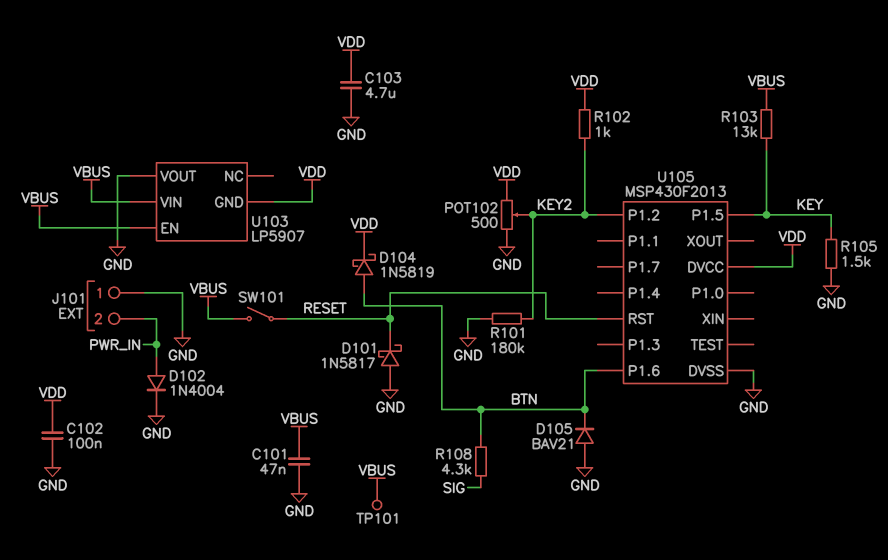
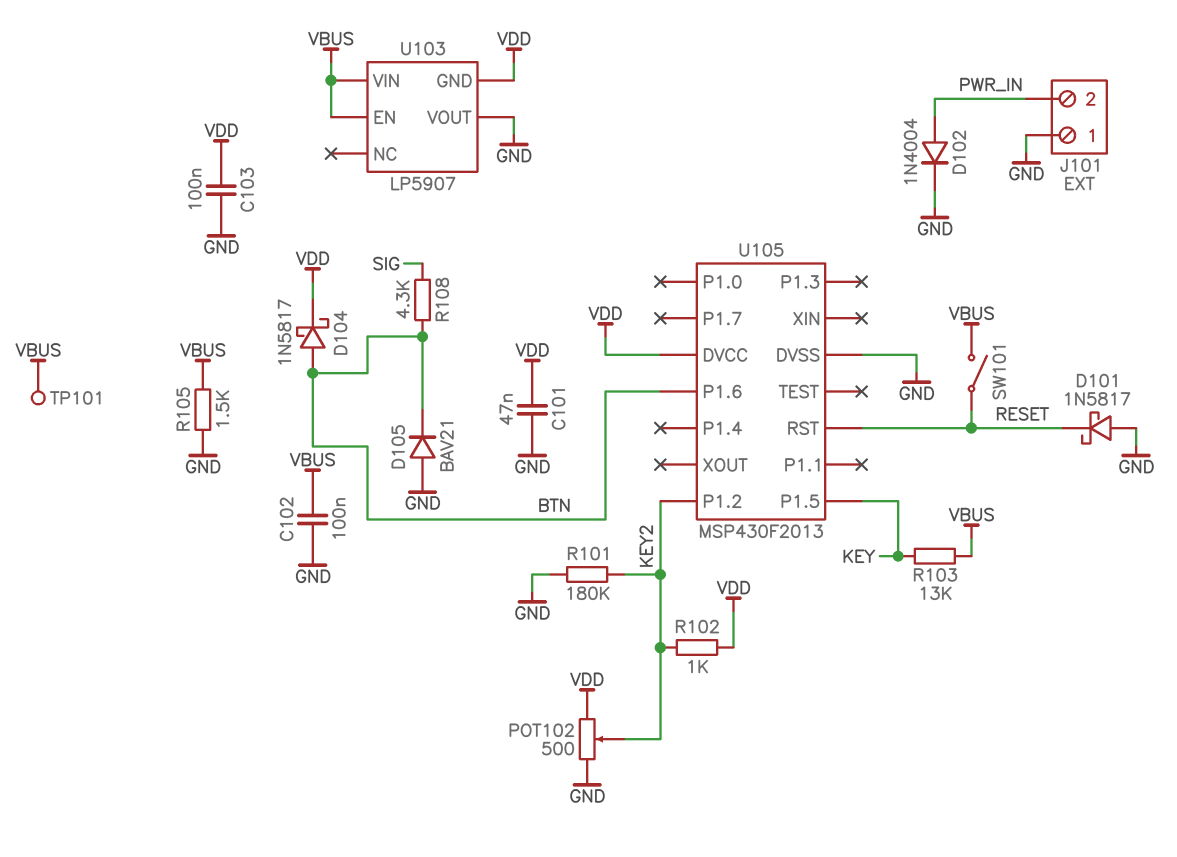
C101: 47nF (GND, VBUS) -> 47nF (GND, VDD)
C102: 100nF (GND, VDD) -> 100nF (GND, VBUS)
C103: 4.7uF (GND, VDD) -> 100nF (GND, VDD)
D104: schottky 1N5819 (A BTN, K VDD) -> schottky 1N5817 (A BTN, K VDD)
R105: 1.5k (GND, KEY) -> 1.5k (GND, VBUS)

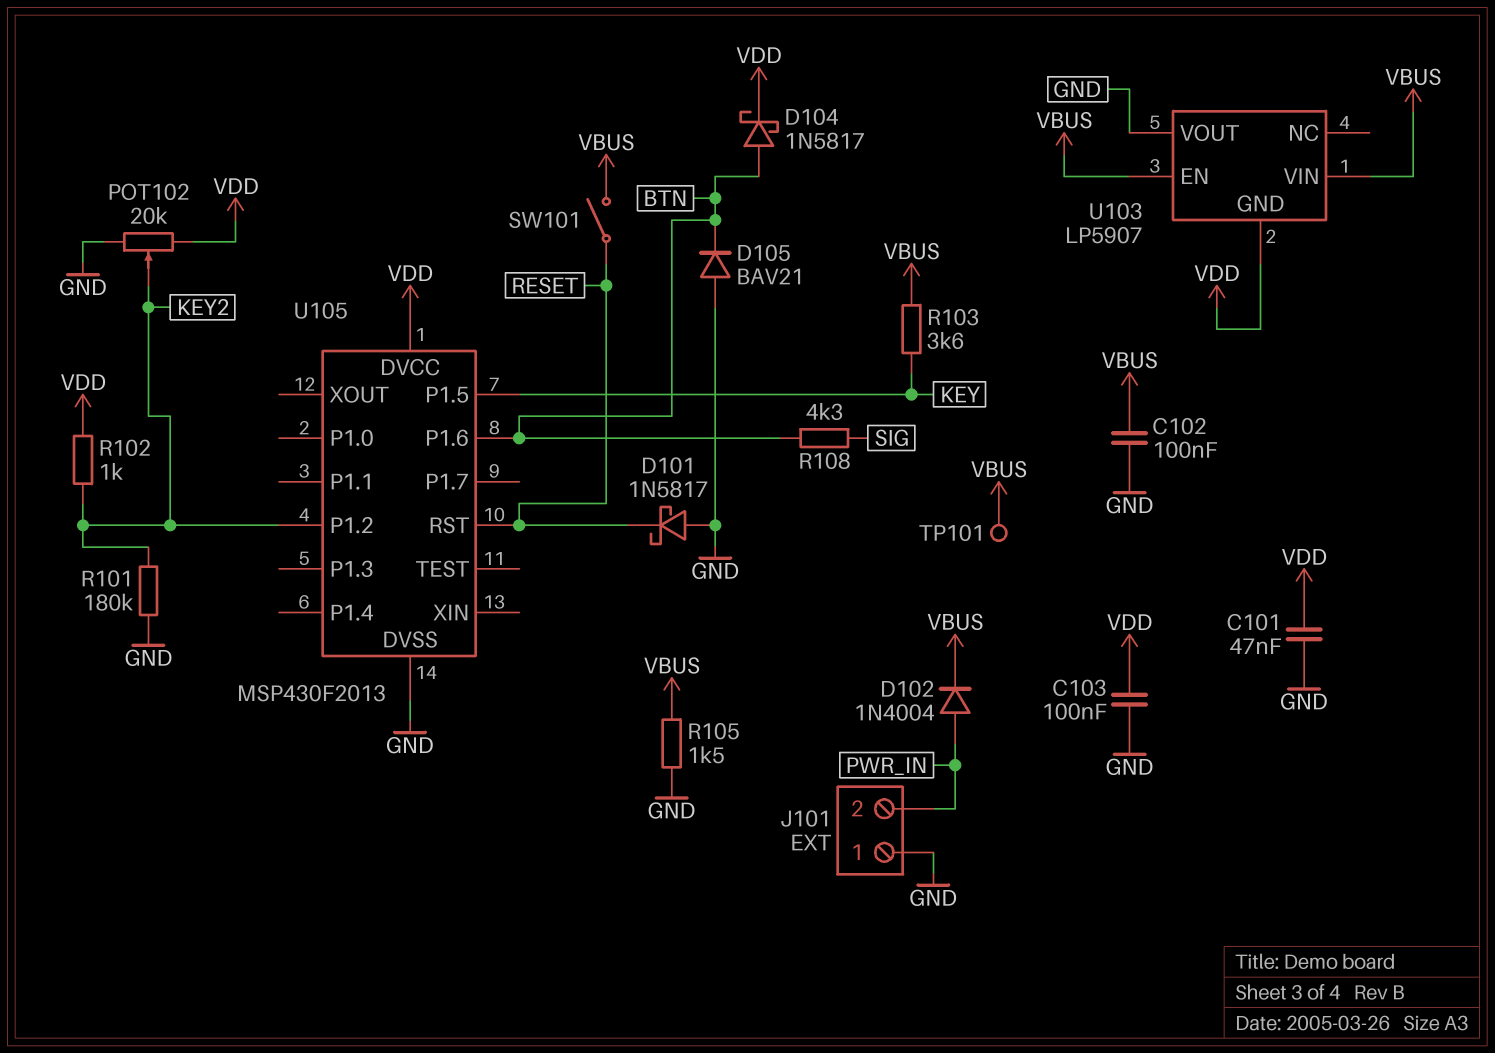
D102: diode 1N4004 (A PWR_IN, K GND) -> diode 1N4004 (A PWR_IN, K VBUS)
POT102: 500 (GND, VDD, wiper KEY2) -> 20k (GND, VDD, wiper KEY2)
R103: 13k (KEY, VBUS) -> 3.6k (KEY, VBUS)

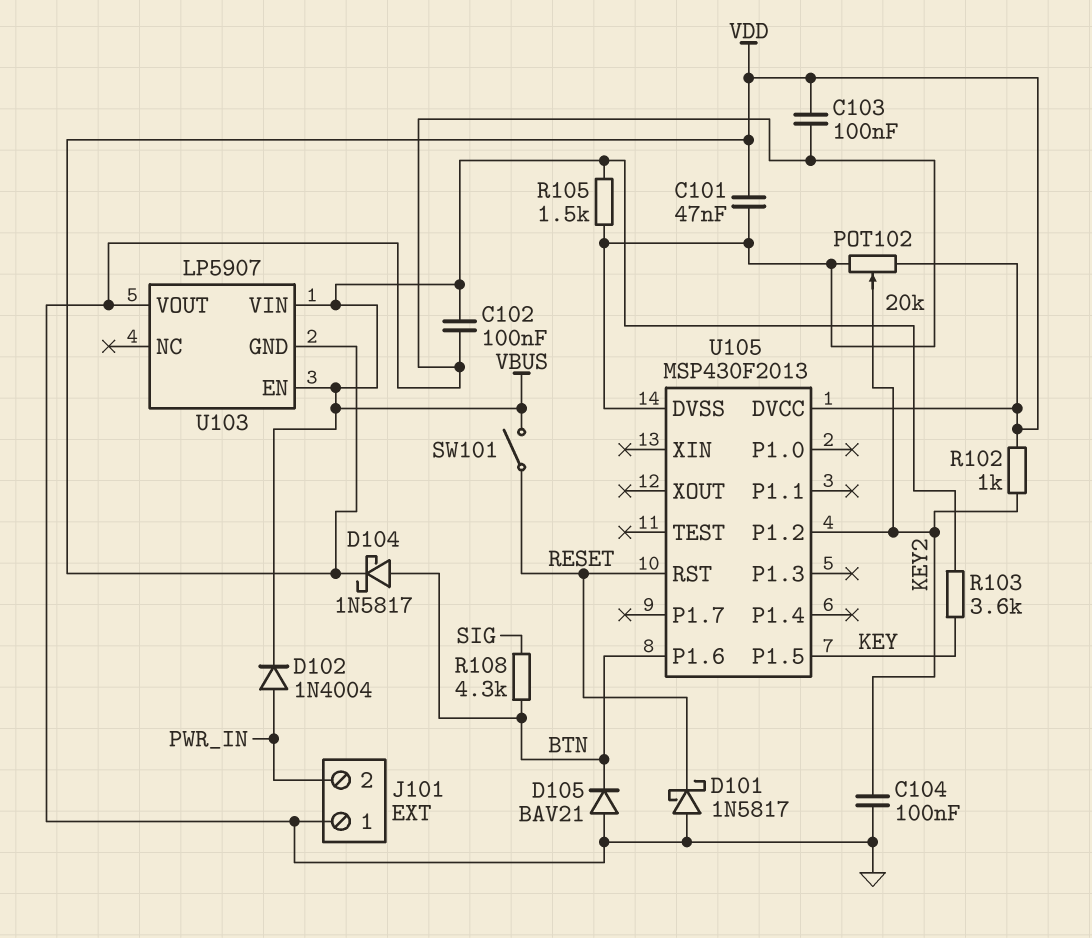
C104: none -> 100nF (GND, KEY2)
R101: 180k (GND, KEY2) -> none
TP101: test point (VBUS) -> none

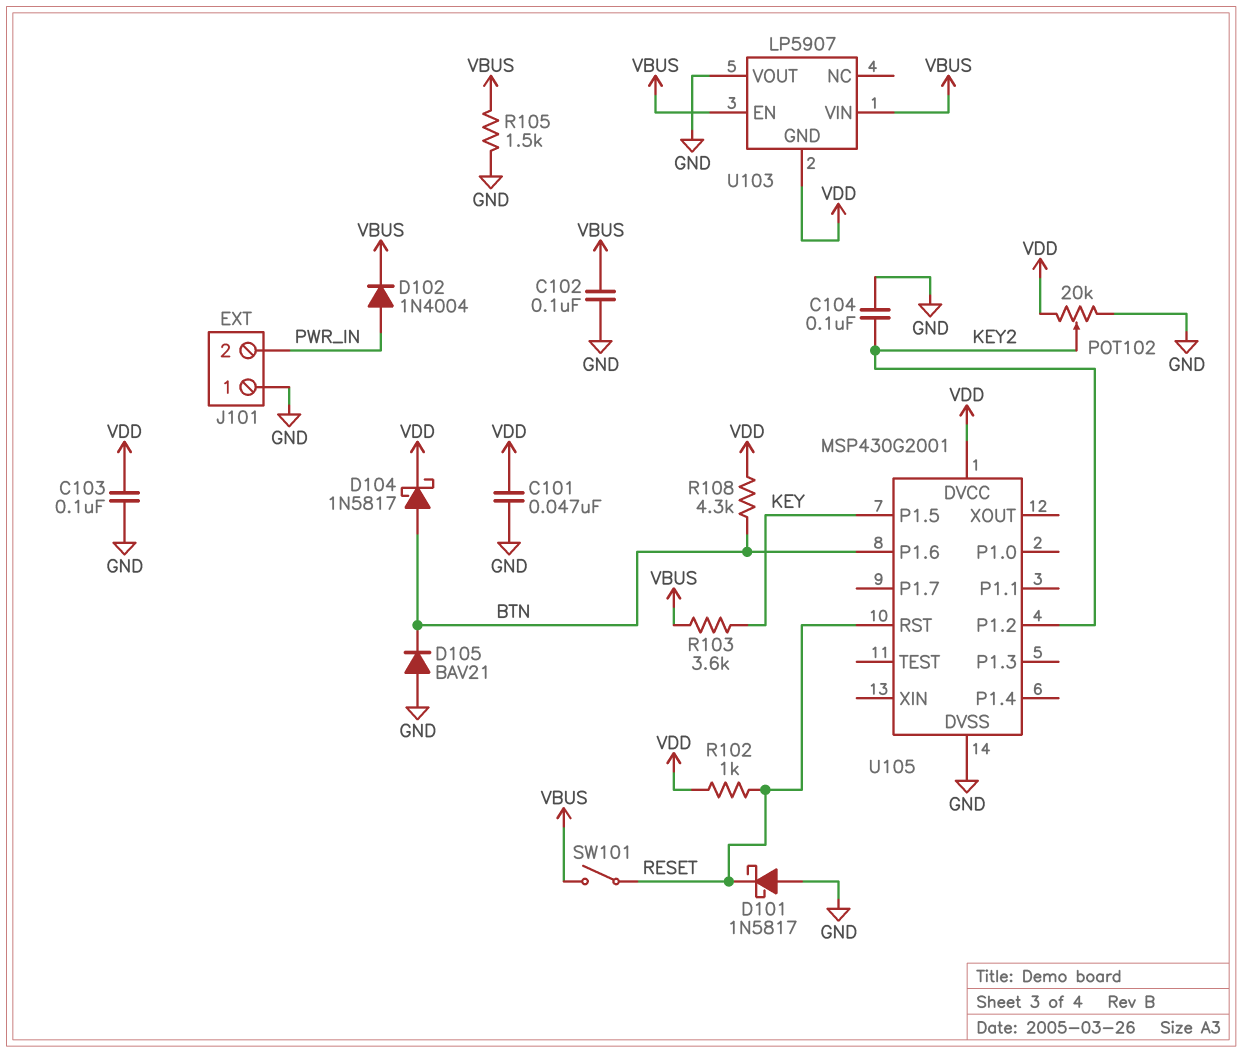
R102: 1k (KEY2, VDD) -> 1k (RESET, VDD)
R108: 4.3k (BTN, SIG) -> 4.3k (BTN, VDD)
U105: MSP430F2013 -> MSP430G2001

